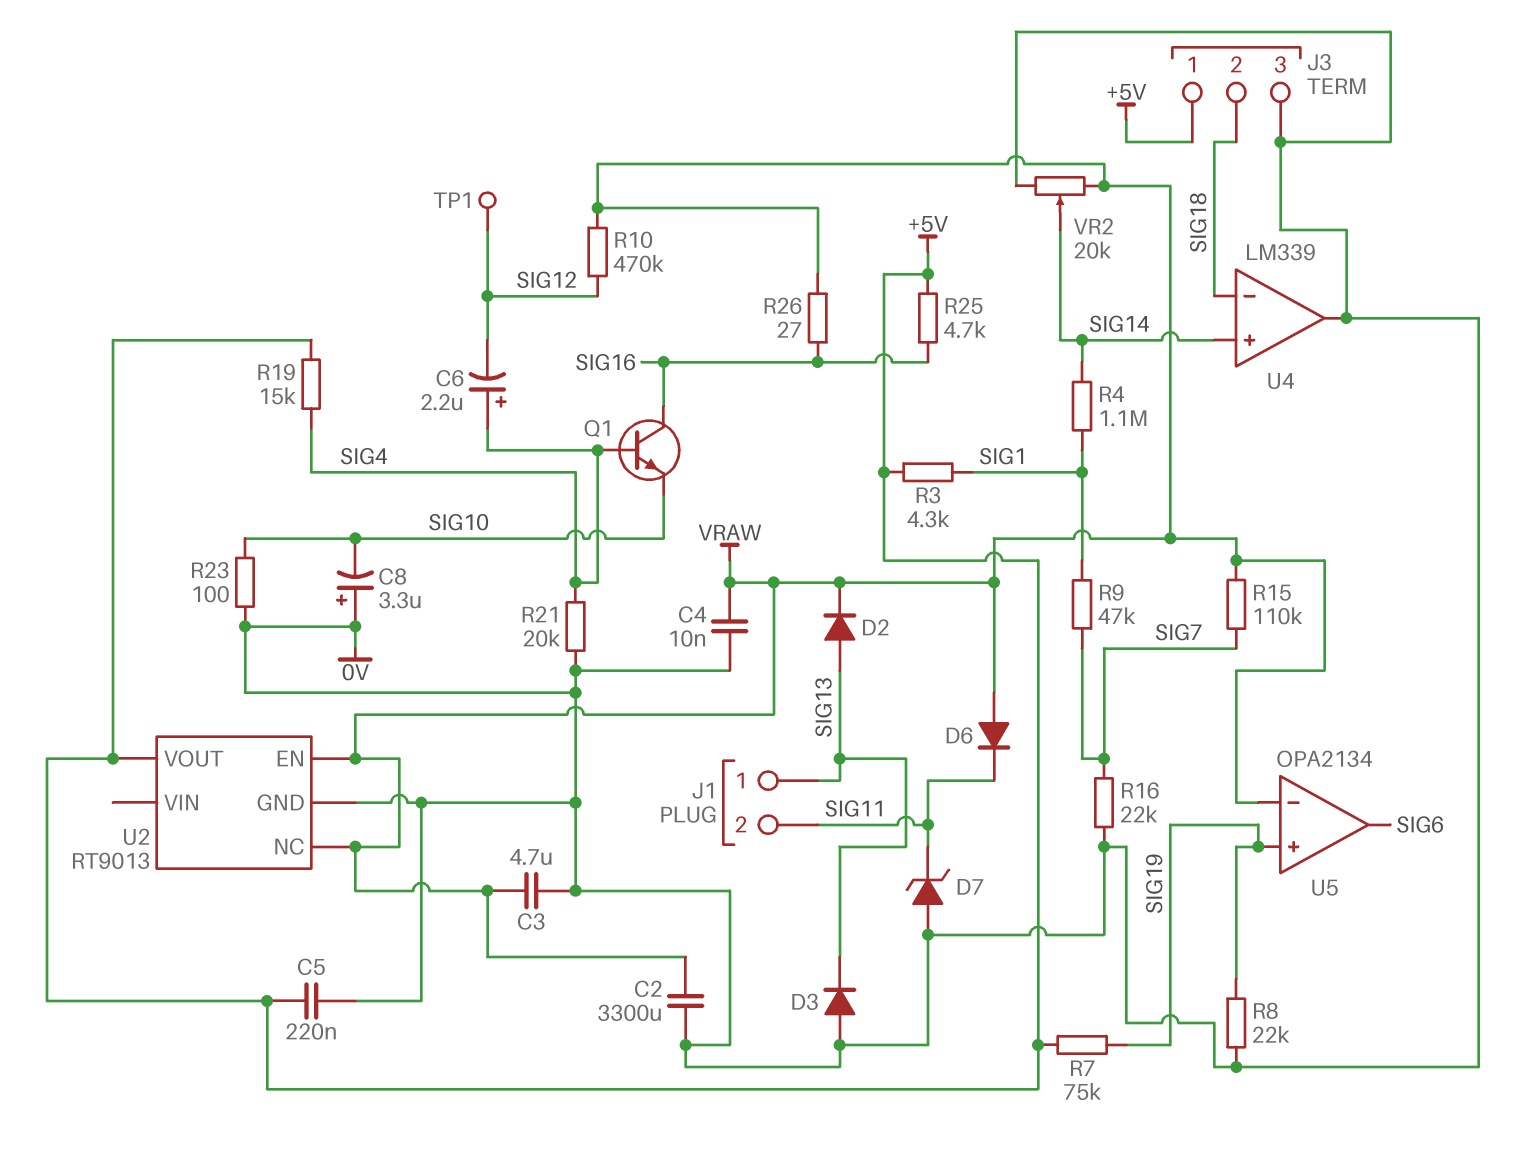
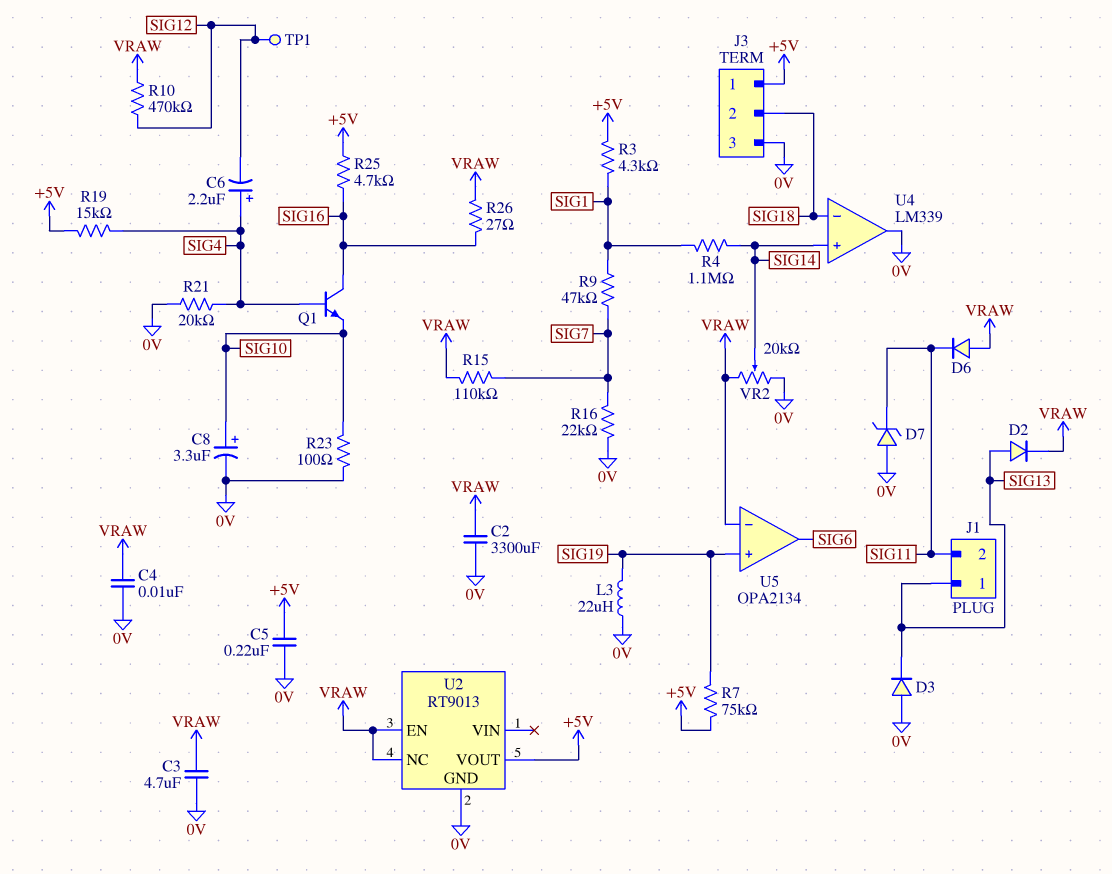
C8: 3.3uF (plus 0V, minus SIG10) -> 3.3uF (plus SIG10, minus 0V)
L3: none -> 22uH (0V, SIG19)
R8: 22k (0V, SIG19) -> none

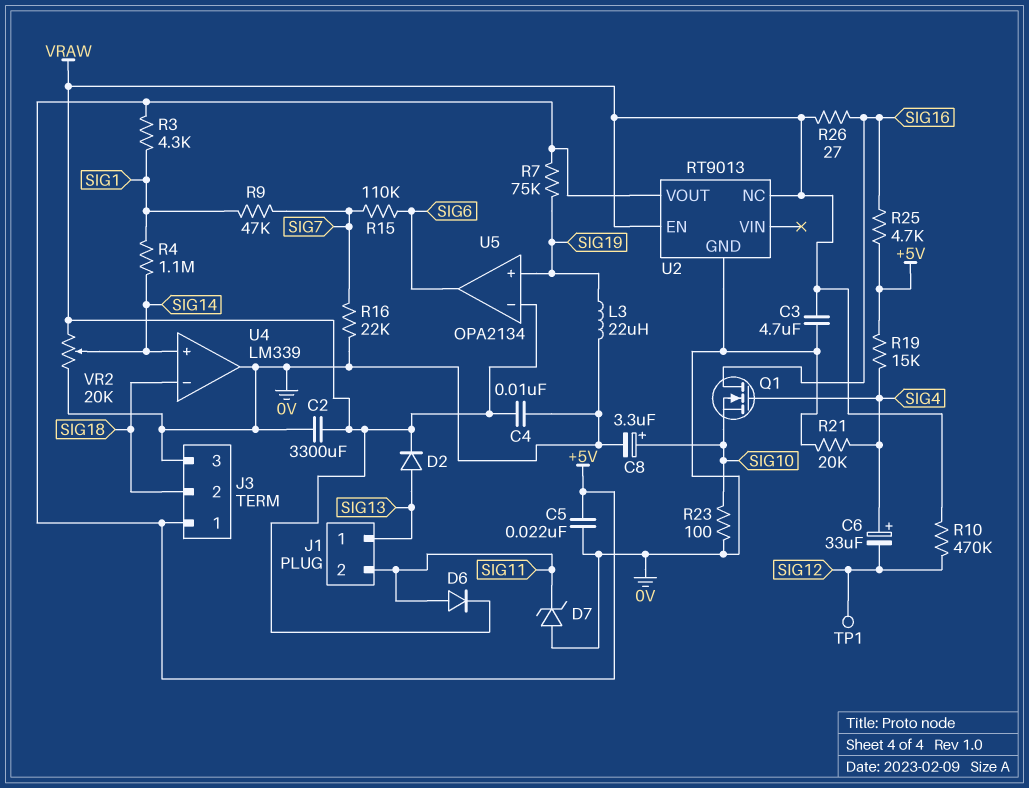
C5: 220nF (+5V, 0V) -> 22nF (+5V, 0V)
C6: 2.2uF (plus SIG4, minus SIG12) -> 33uF (plus SIG4, minus SIG12)
D3: diode (A 0V, K SIG13) -> none
D6: diode (A VRAW, K SIG11) -> diode (A SIG11, K VRAW)
Q1: NPN (B SIG4, C SIG16, E SIG10) -> NMOS (G SIG4, D SIG16, S SIG10)
R15: 110k (SIG7, VRAW) -> 110k (SIG6, SIG7)

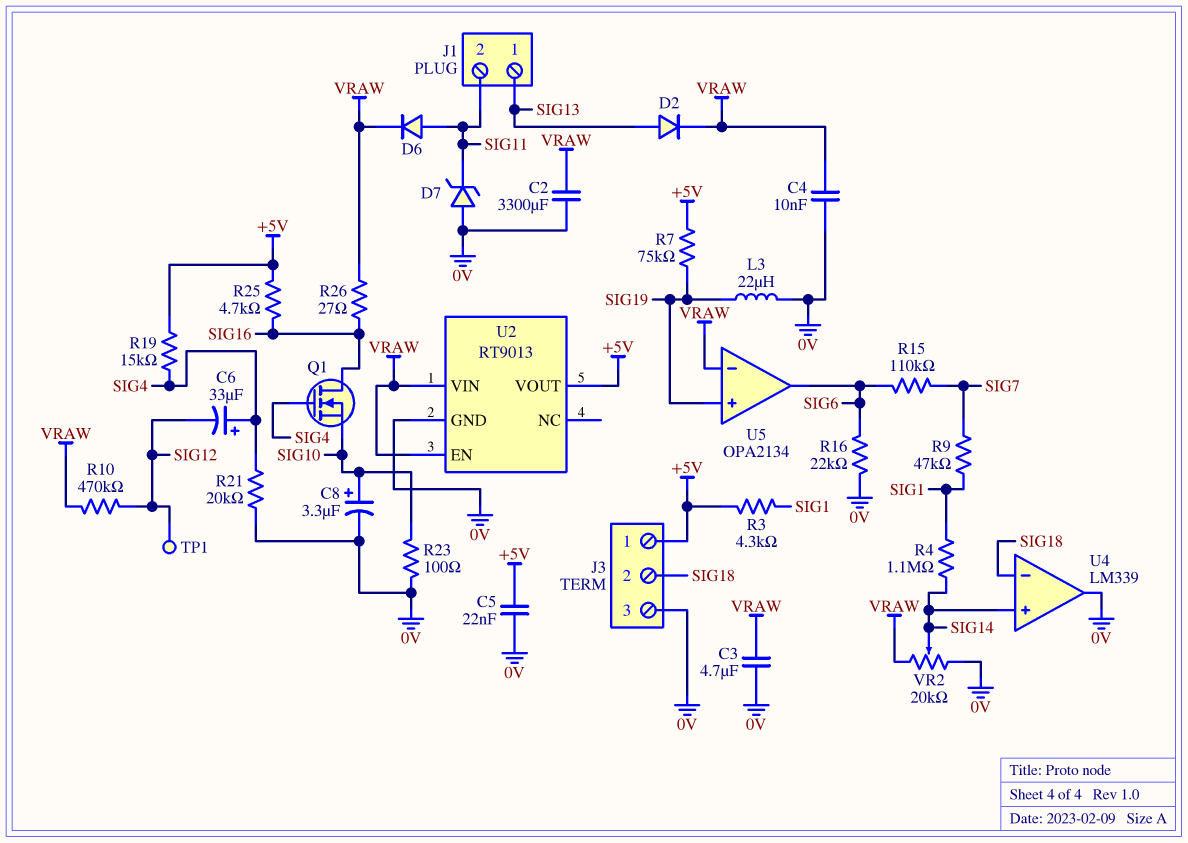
R16: 22k (0V, SIG7) -> 22k (0V, SIG6)
U2 pin NC: VRAW -> none
U2 pin VIN: none -> VRAW

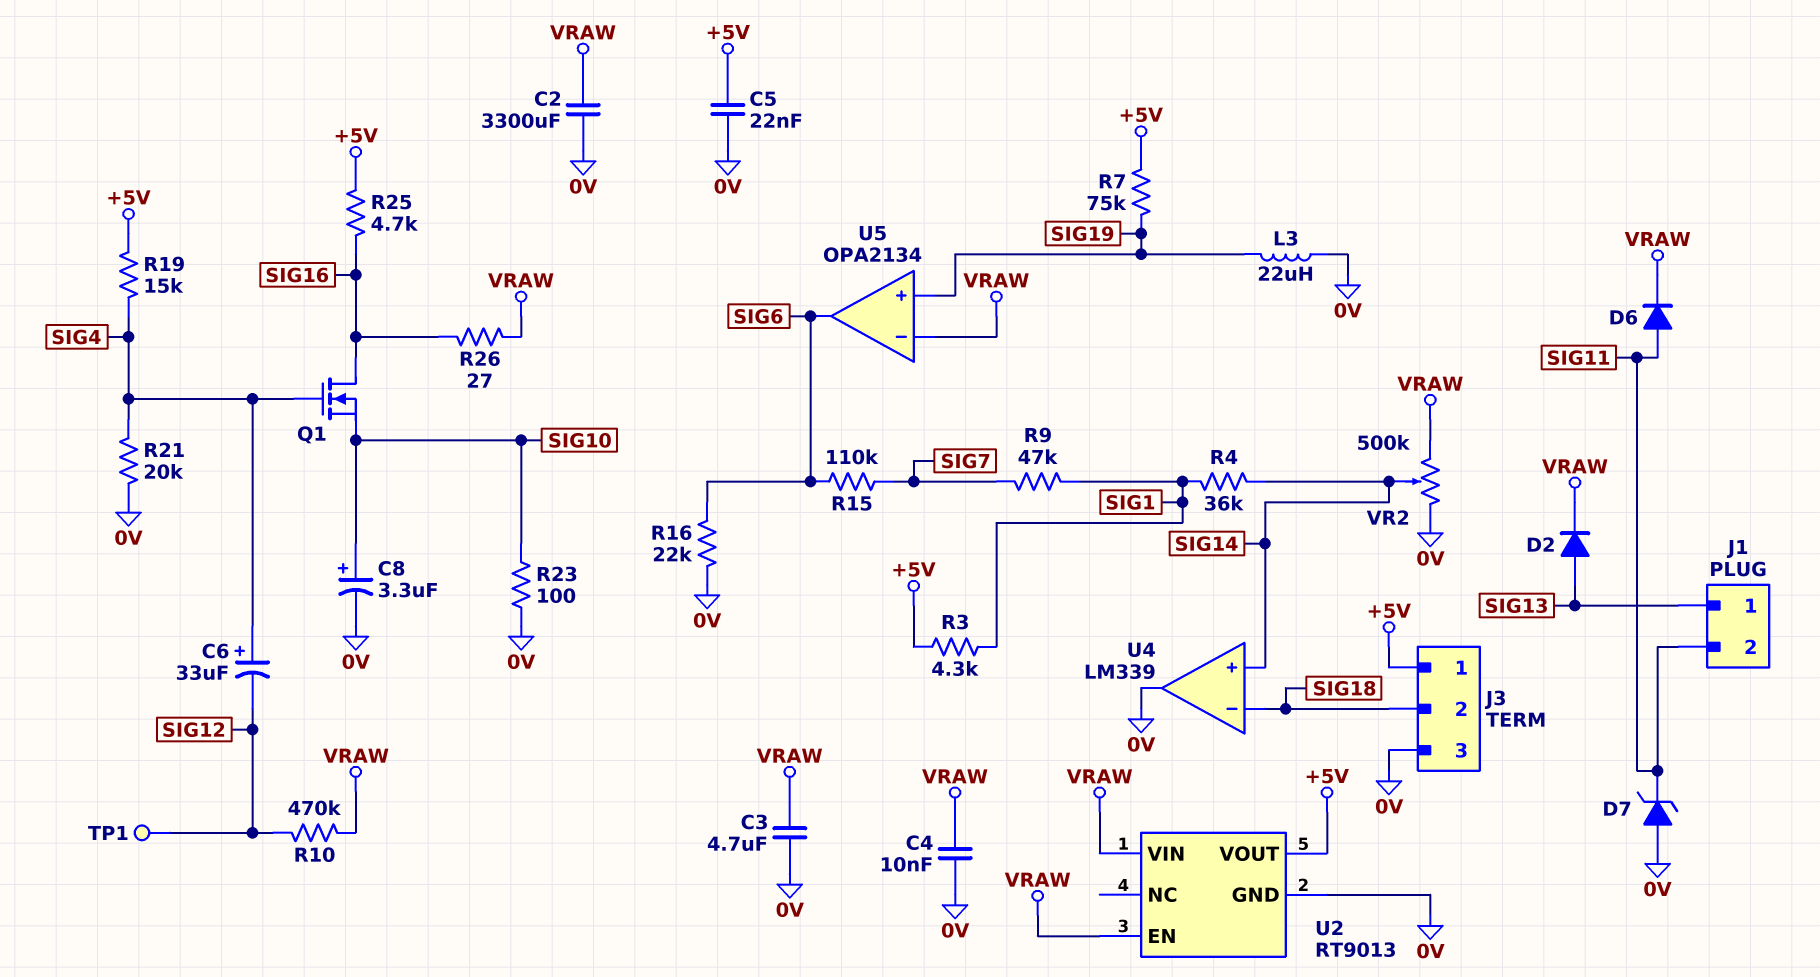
R4: 1.1M (SIG1, SIG14) -> 36k (SIG1, SIG14)
VR2: 20k (0V, VRAW, wiper SIG14) -> 500k (0V, VRAW, wiper SIG14)

